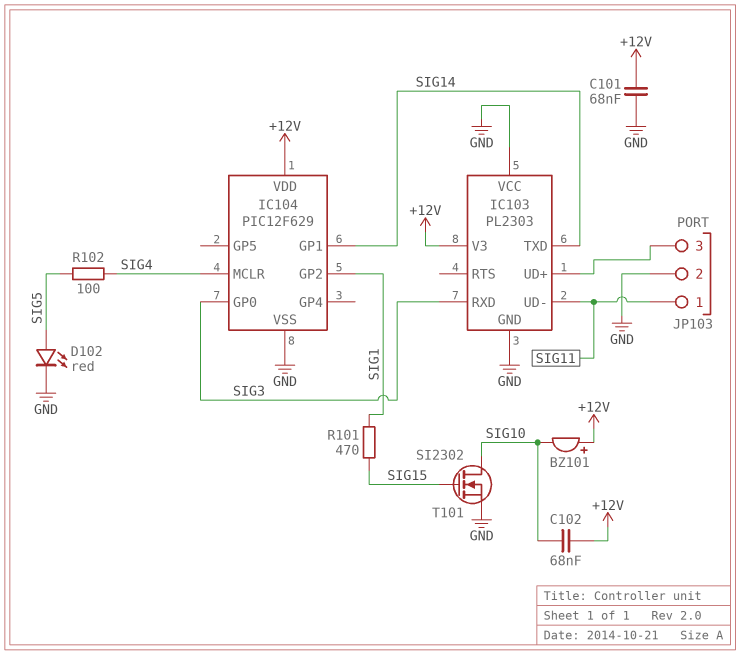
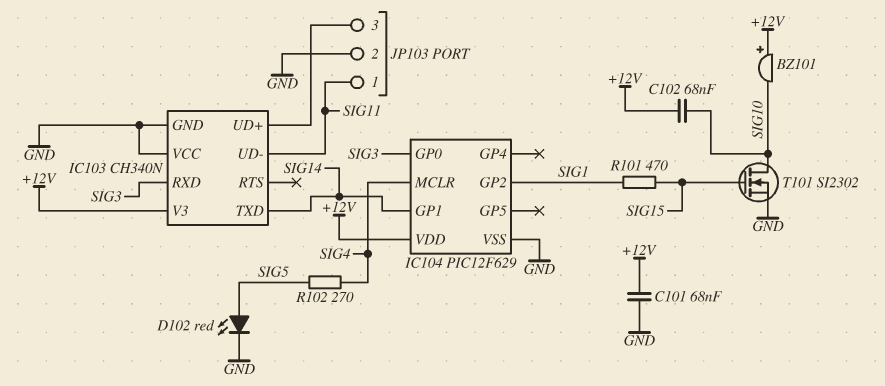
IC103: PL2303 -> CH340N
R102: 100 (SIG4, SIG5) -> 270 (SIG4, SIG5)

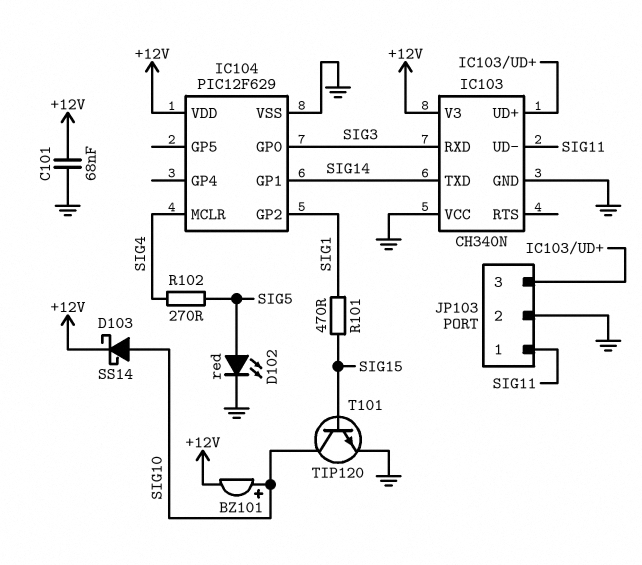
BZ101: buzzer (plus +12V, minus SIG10) -> buzzer (plus SIG10, minus +12V)
C102: 68nF (+12V, SIG10) -> none
D103: none -> schottky SS14 (A SIG10, K +12V)
T101: NMOS SI2302 (G SIG15, D SIG10, S GND) -> NPN TIP120 (B SIG15, C SIG10, E GND)

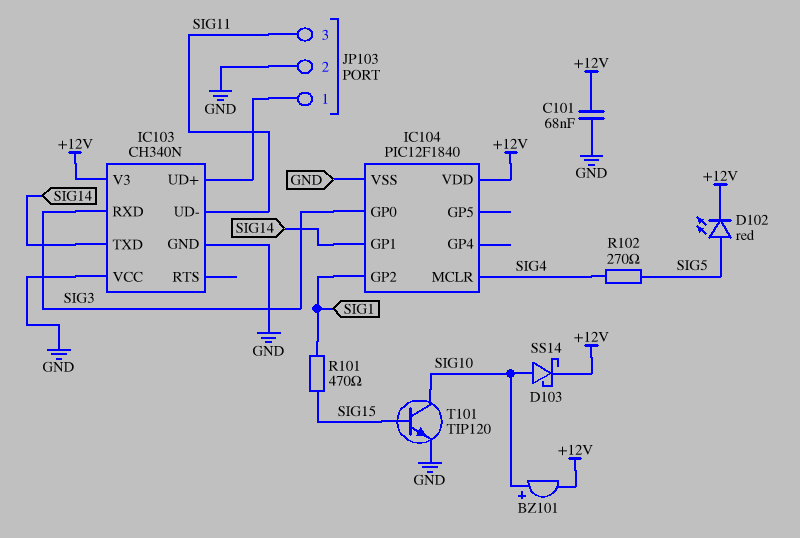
D102: LED red (A SIG5, K GND) -> LED red (A SIG5, K +12V)
IC104: PIC12F629 -> PIC12F1840
JP103 pin 1: SIG11 -> IC103/UD+
JP103 pin 3: IC103/UD+ -> SIG11

